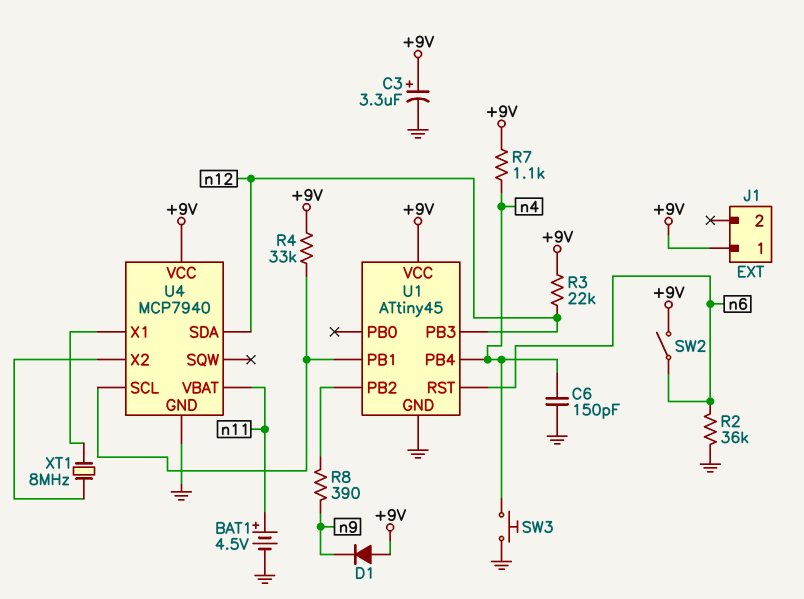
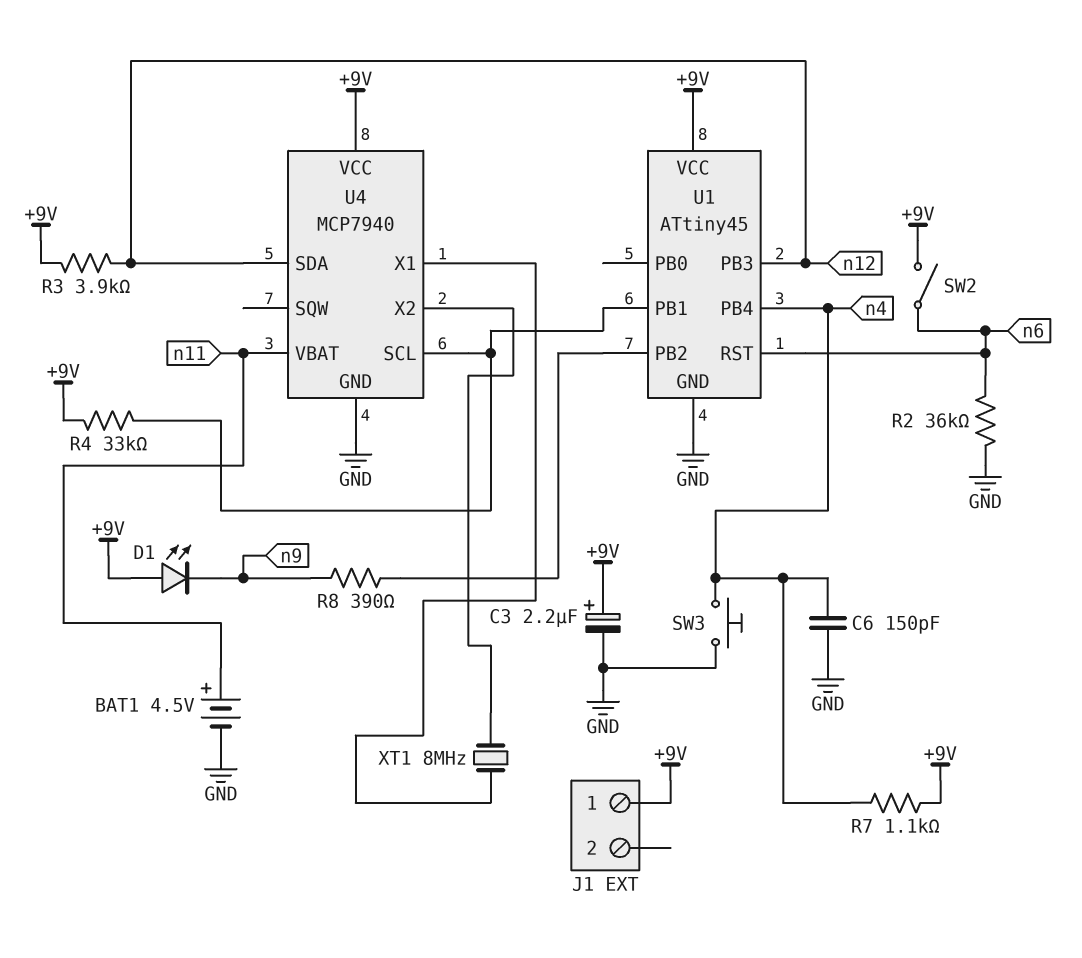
C3: 3.3uF (plus +9V, minus GND) -> 2.2uF (plus +9V, minus GND)
D1: diode (A +9V, K n9) -> LED (A +9V, K n9)
R3: 22k (+9V, n12) -> 3.9k (+9V, n12)

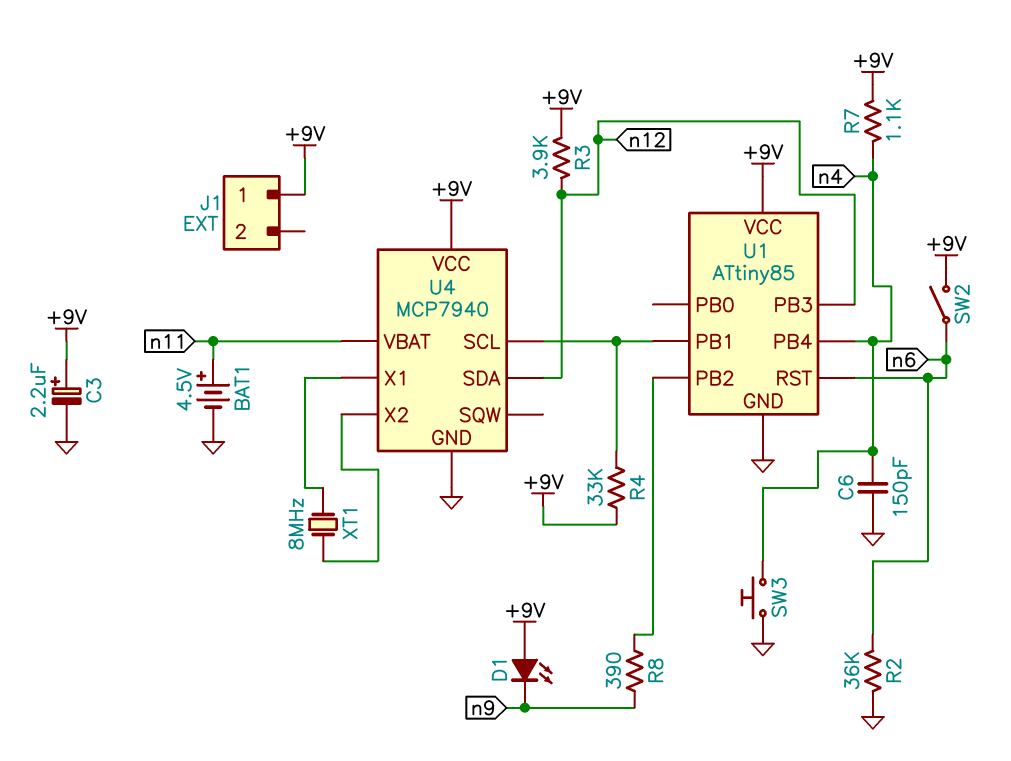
U1: ATtiny45 -> ATtiny85

